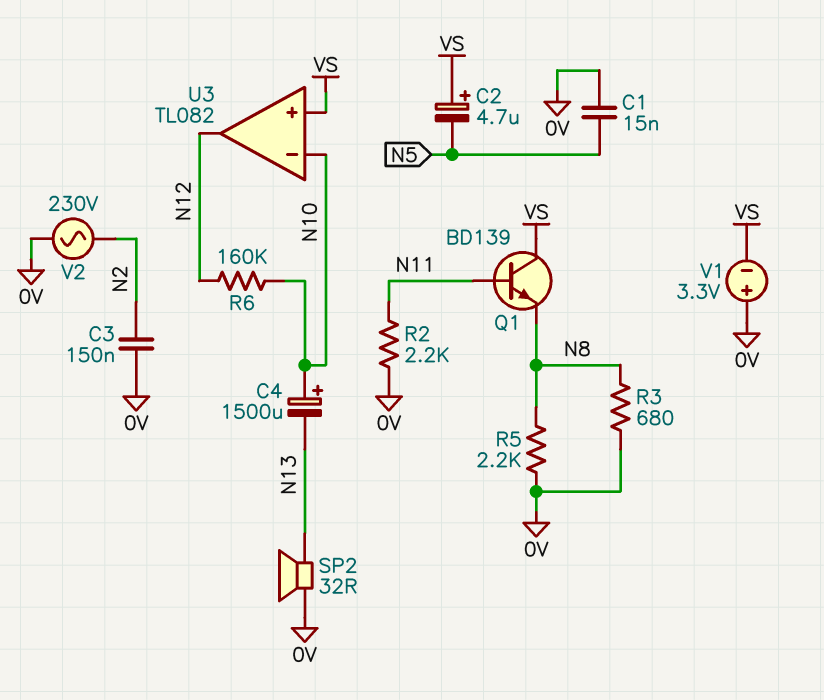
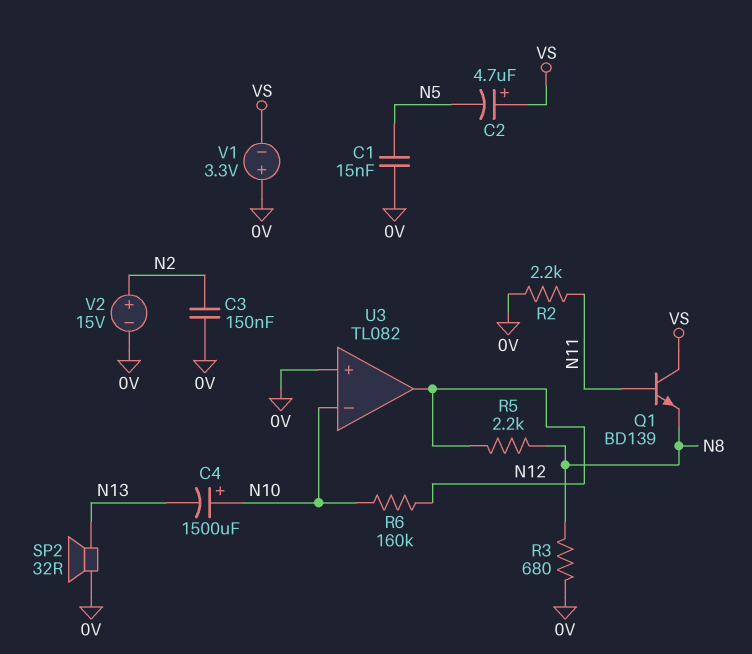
R5: 2.2k (0V, N8) -> 2.2k (N8, N12)
U3 pin in+: VS -> 0V
V2: AC 230V (0V, N2) -> 15V (plus N2, minus 0V)

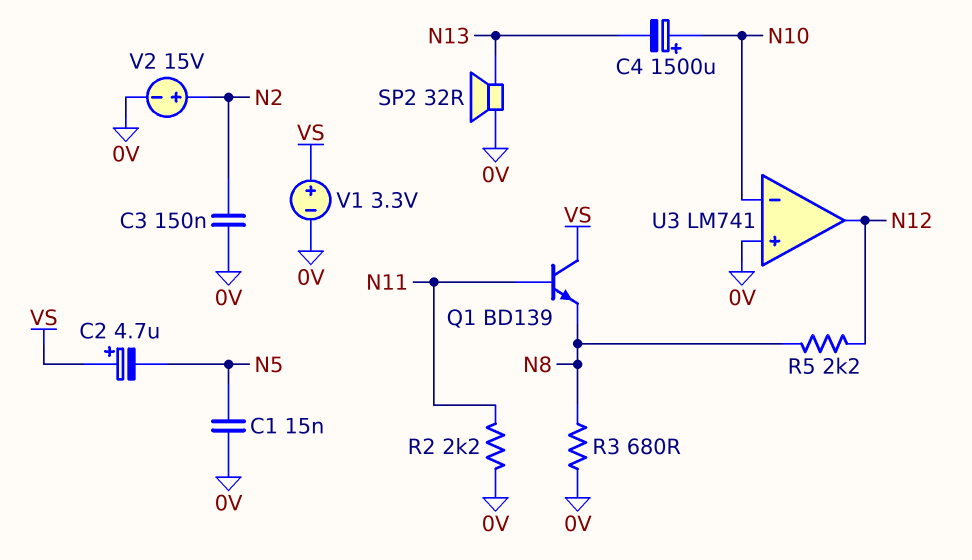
R6: 160k (N10, N12) -> none
U3: TL082 -> LM741
V1: 3.3V (plus 0V, minus VS) -> 3.3V (plus VS, minus 0V)

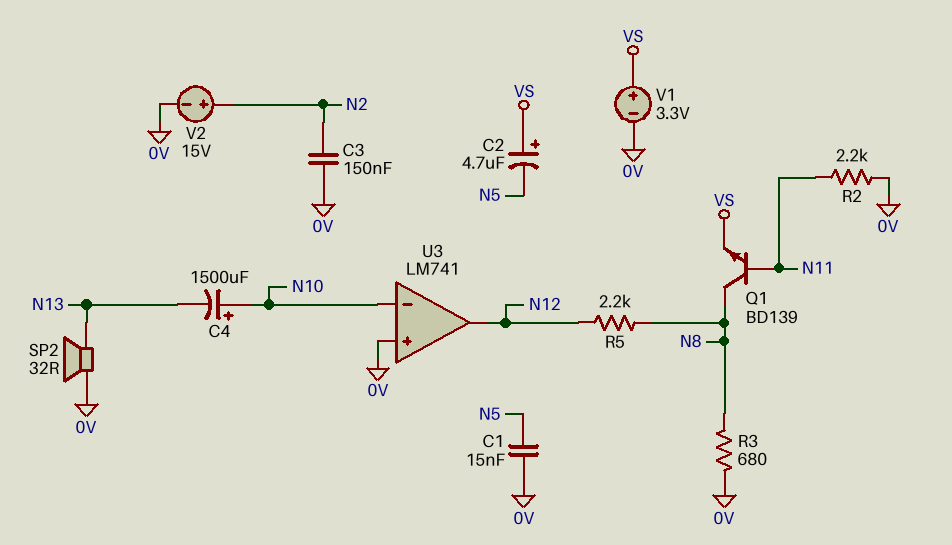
Q1: NPN BD139 (B N11, C VS, E N8) -> NPN BD139 (B N11, C N8, E VS)

